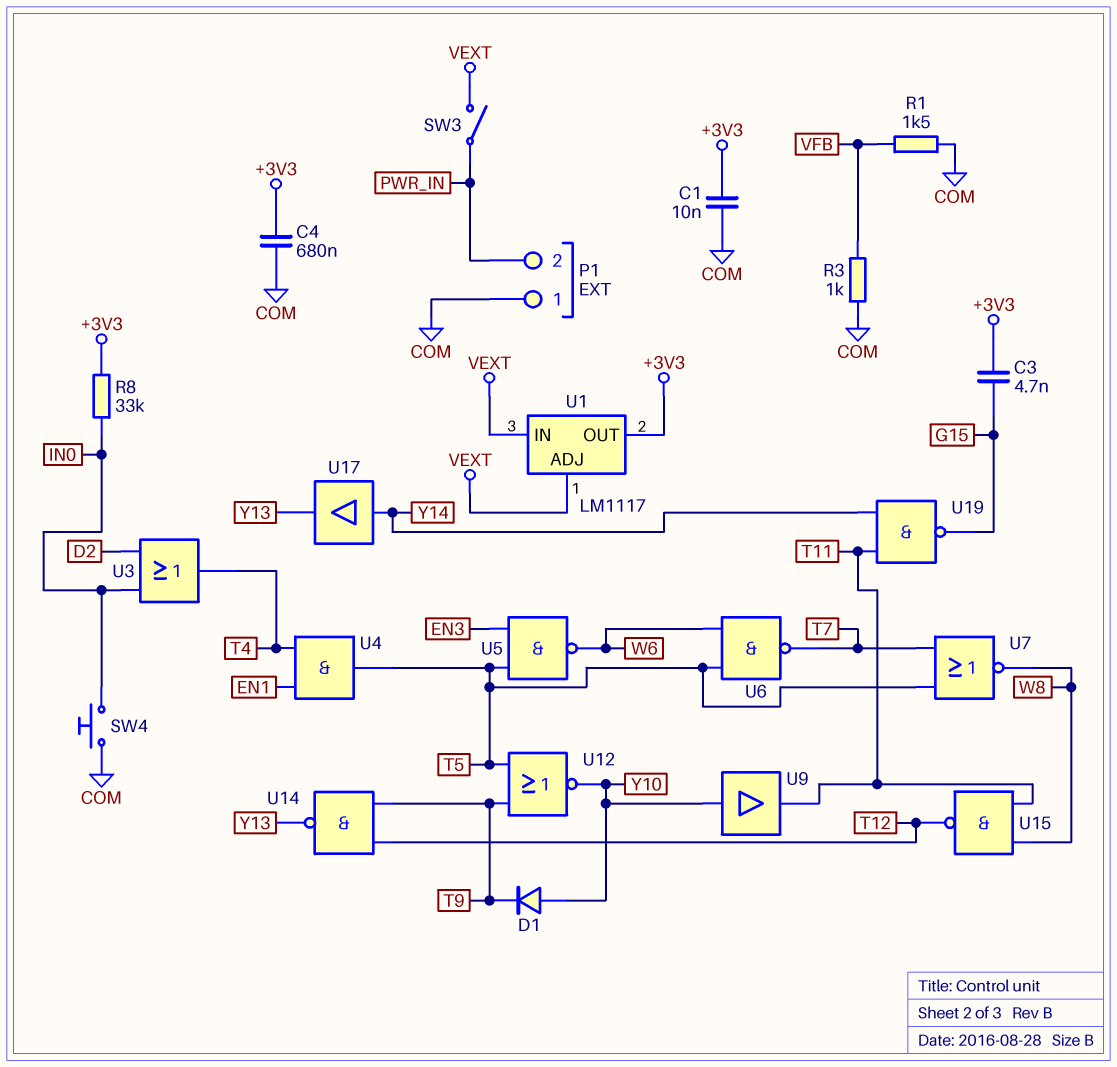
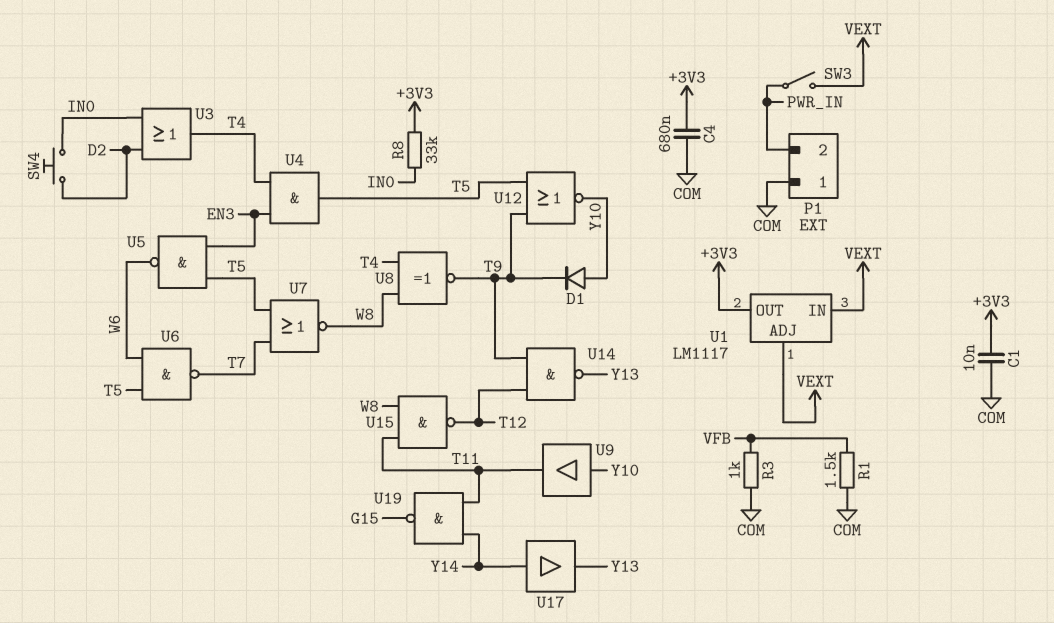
C3: 4.7nF (+3V3, G15) -> none
SW4: button (COM, IN0) -> button (D2, IN0)
U4: AND (in EN1, in T4, out T5) -> AND (in EN3, in T4, out T5)
U8: none -> XNOR (in T4, in W8, out T9)

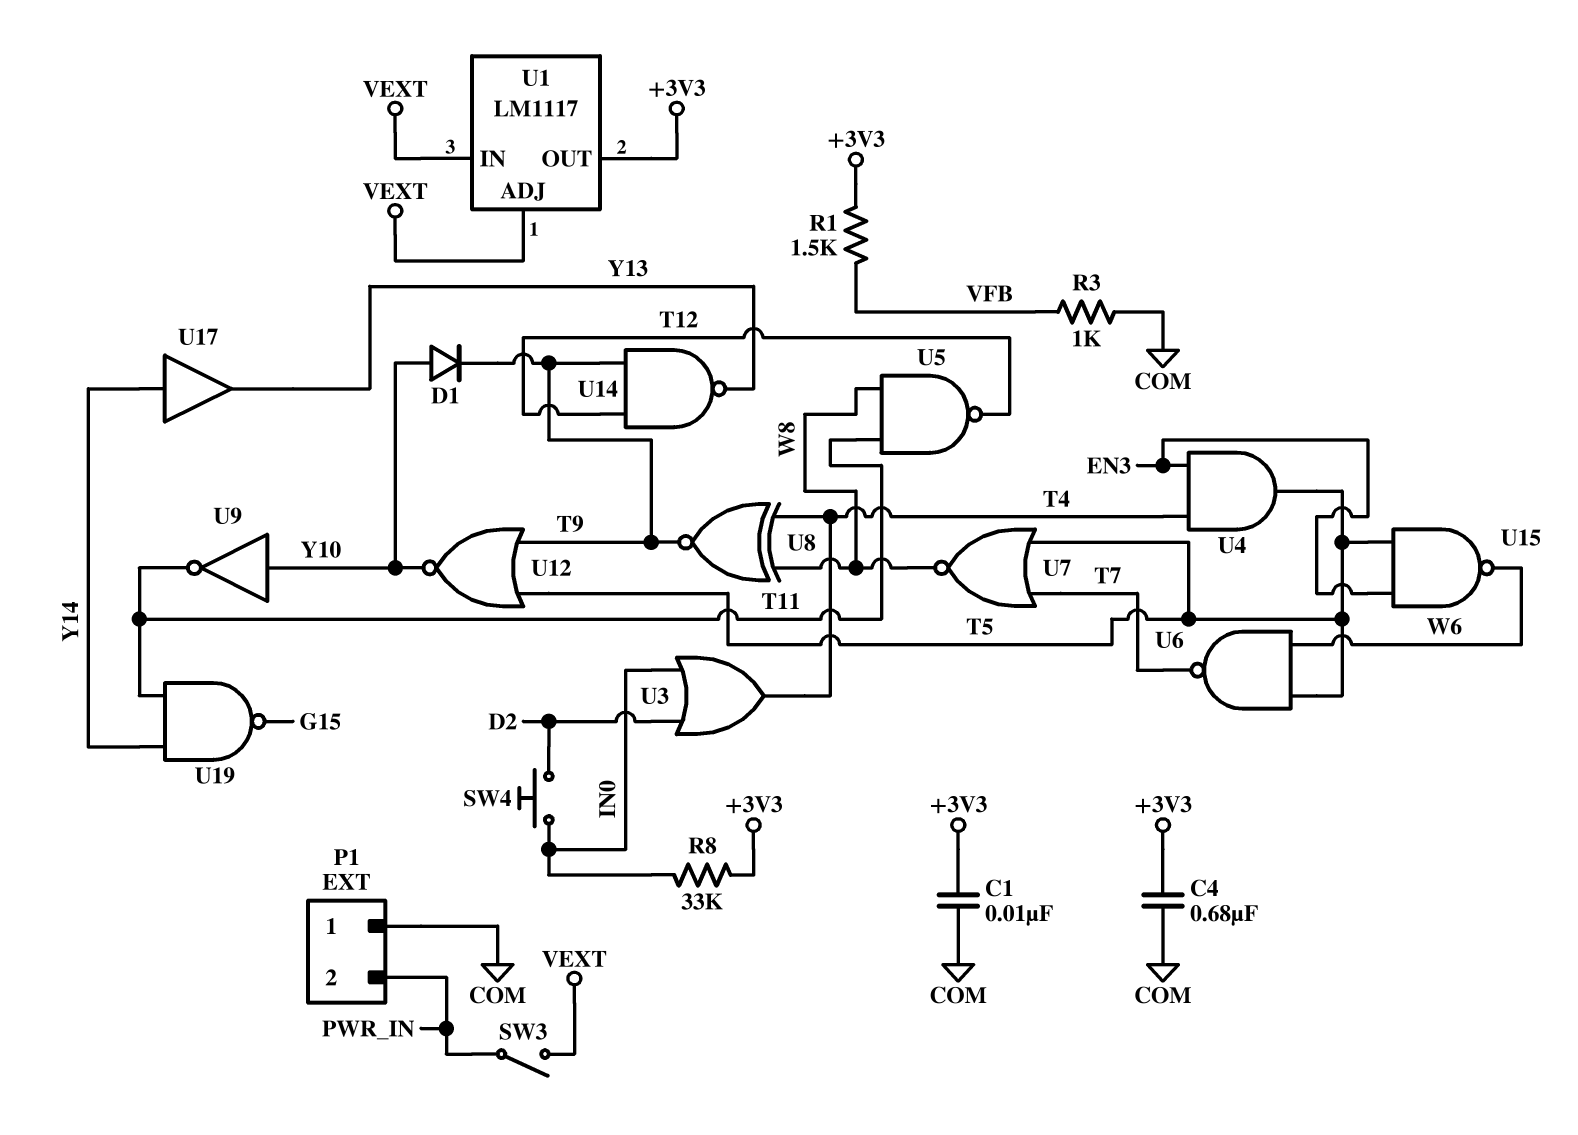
R1: 1.5k (COM, VFB) -> 1.5k (+3V3, VFB)
U5: NAND (in EN3, in T5, out W6) -> NAND (in T11, in W8, out T12)
U9: buffer (in Y10, out T11) -> NOT (in Y10, out T11)
U15: NAND (in T11, in W8, out T12) -> NAND (in EN3, in T5, out W6)

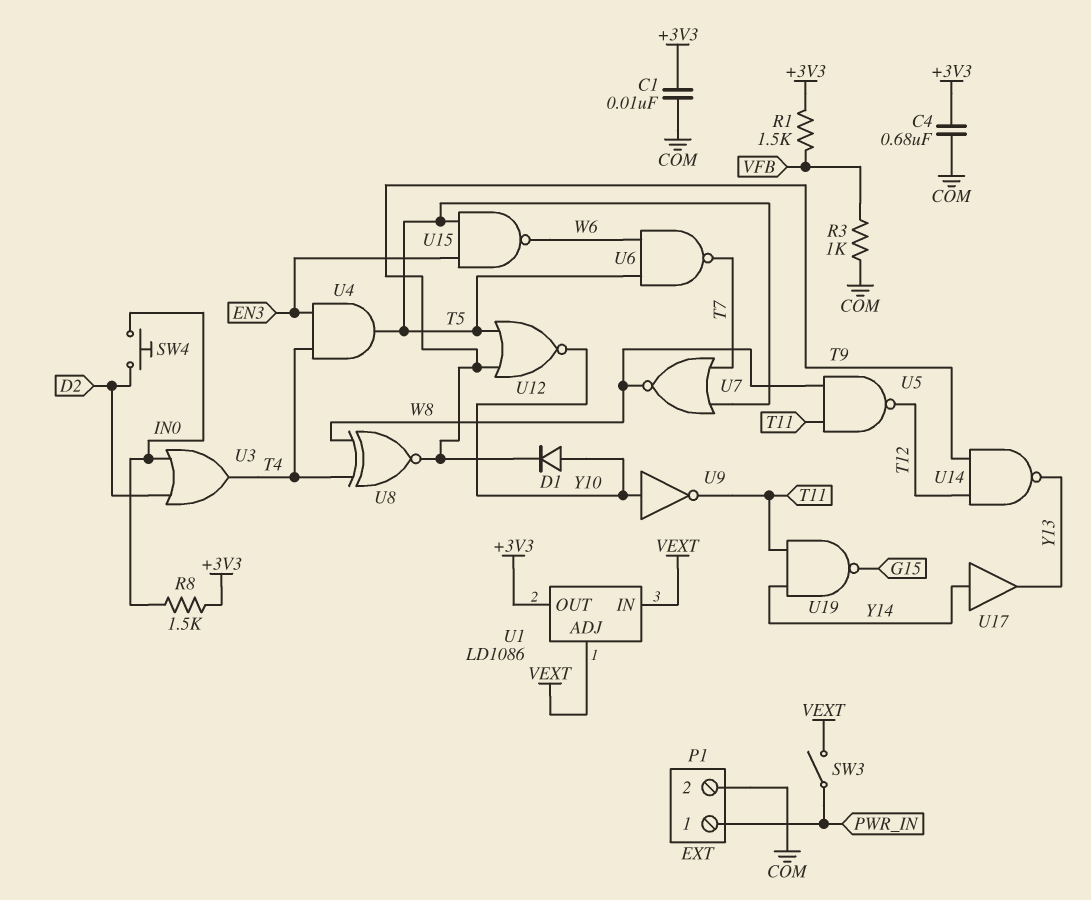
P1 pin 1: COM -> PWR_IN
P1 pin 2: PWR_IN -> COM
R8: 33k (+3V3, IN0) -> 1.5k (+3V3, IN0)
U1: LM1117 -> LD1086

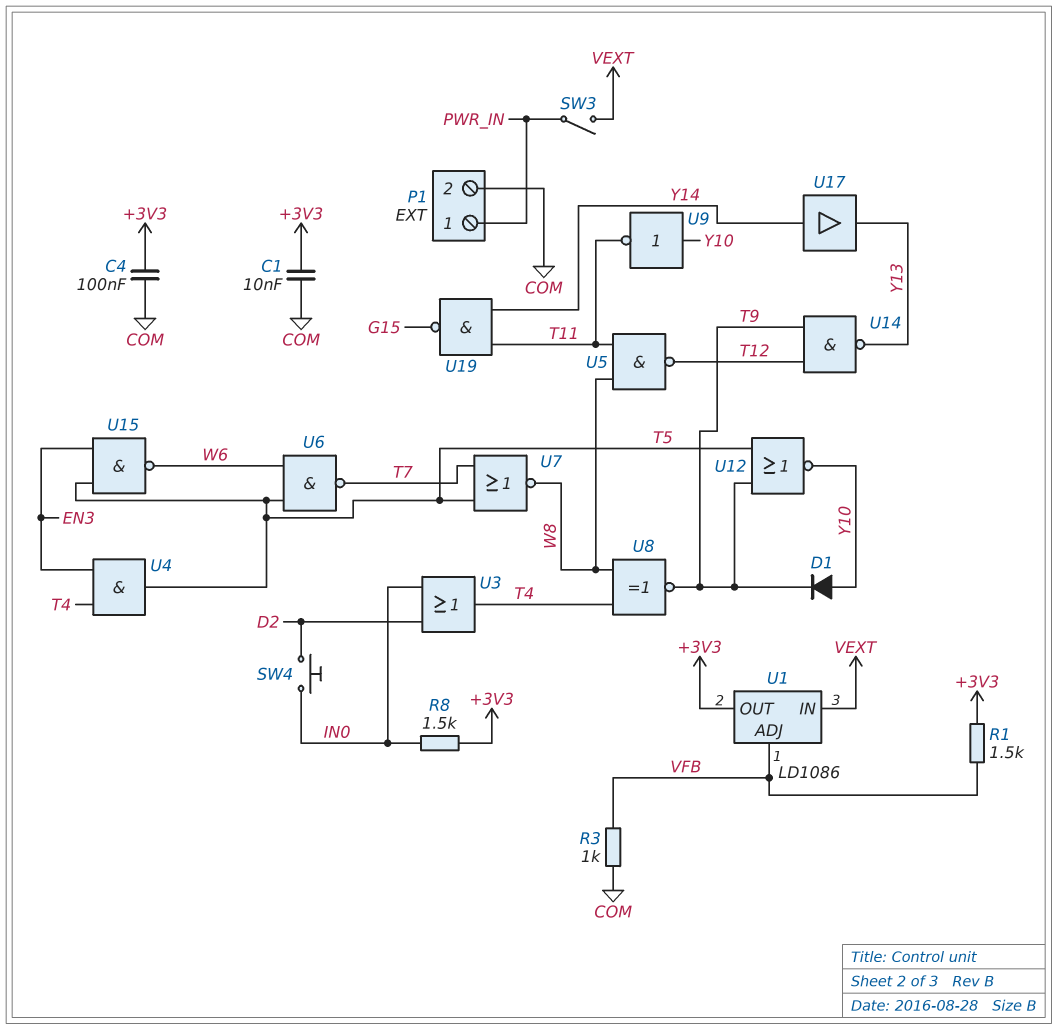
C4: 680nF (+3V3, COM) -> 100nF (+3V3, COM)
U1 pin ADJ: VEXT -> VFB

